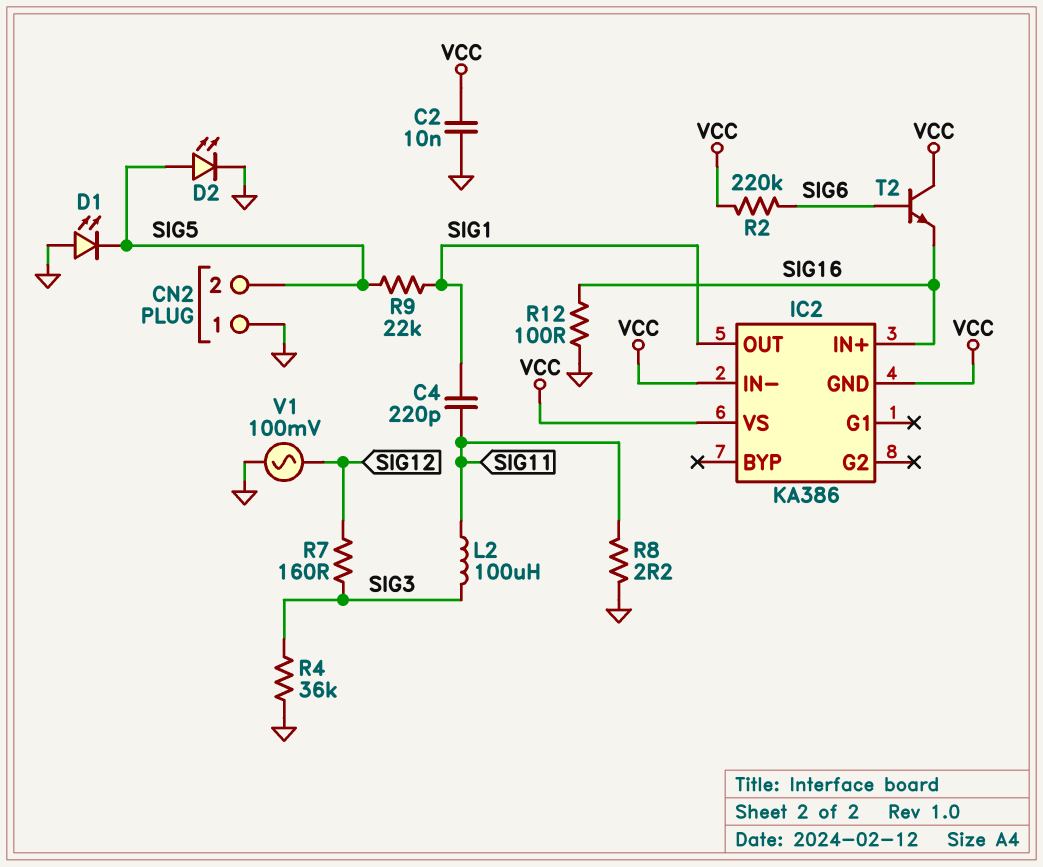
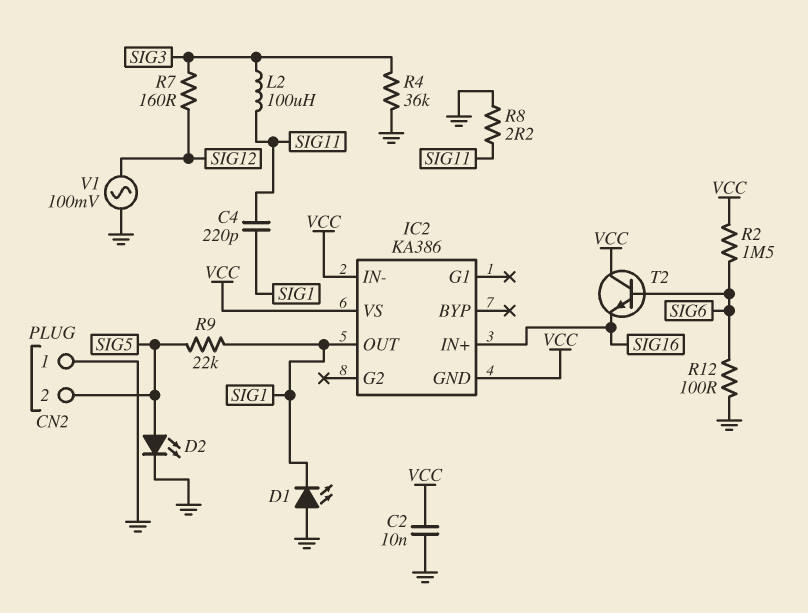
D1: LED (A GND, K SIG5) -> LED (A GND, K SIG1)
R2: 220k (SIG6, VCC) -> 1.5M (SIG6, VCC)
R12: 100 (GND, SIG16) -> 100 (GND, SIG6)

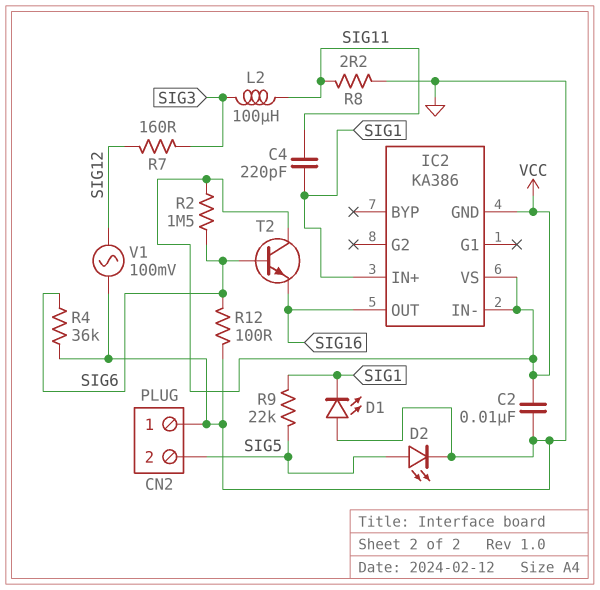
IC2 pin IN+: SIG16 -> SIG1
IC2 pin OUT: SIG1 -> SIG16
R4: 36k (GND, SIG3) -> 36k (GND, SIG6)

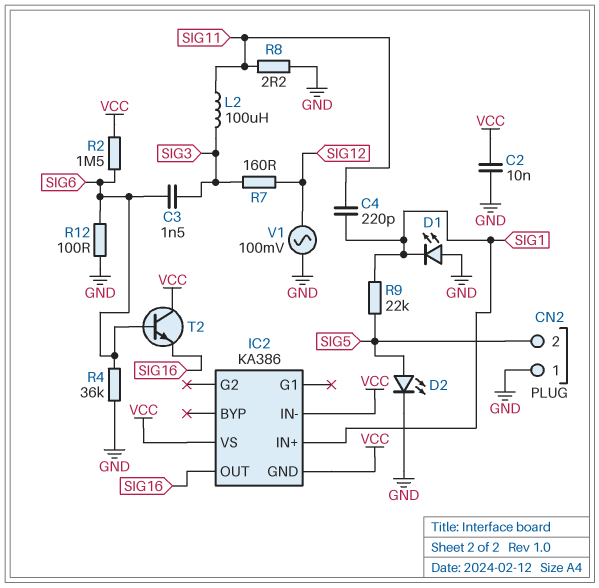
C3: none -> 1.5nF (SIG3, SIG6)

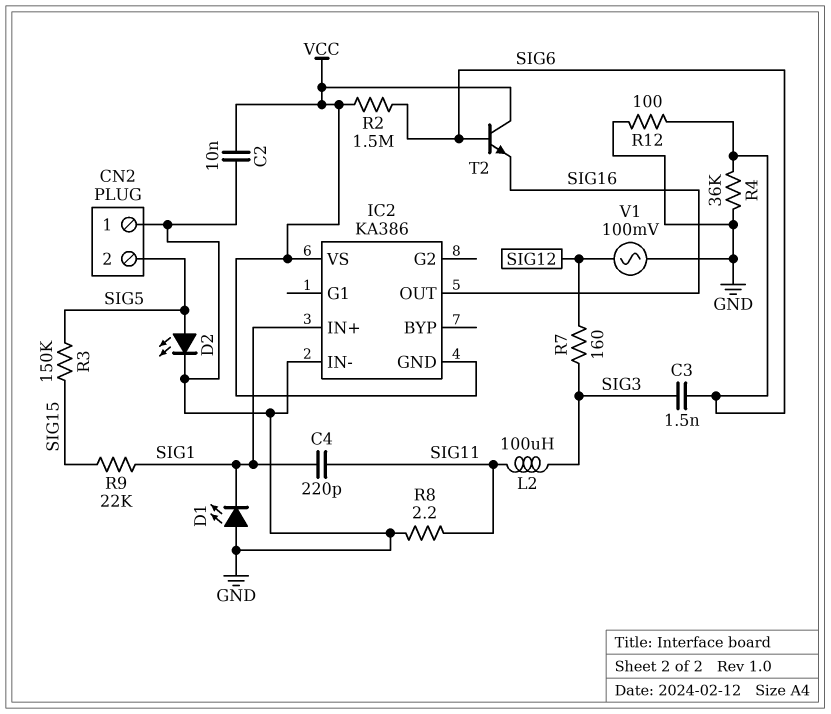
IC2 pin IN-: VCC -> GND
R3: none -> 150k (SIG5, SIG15)
R9: 22k (SIG1, SIG5) -> 22k (SIG1, SIG15)

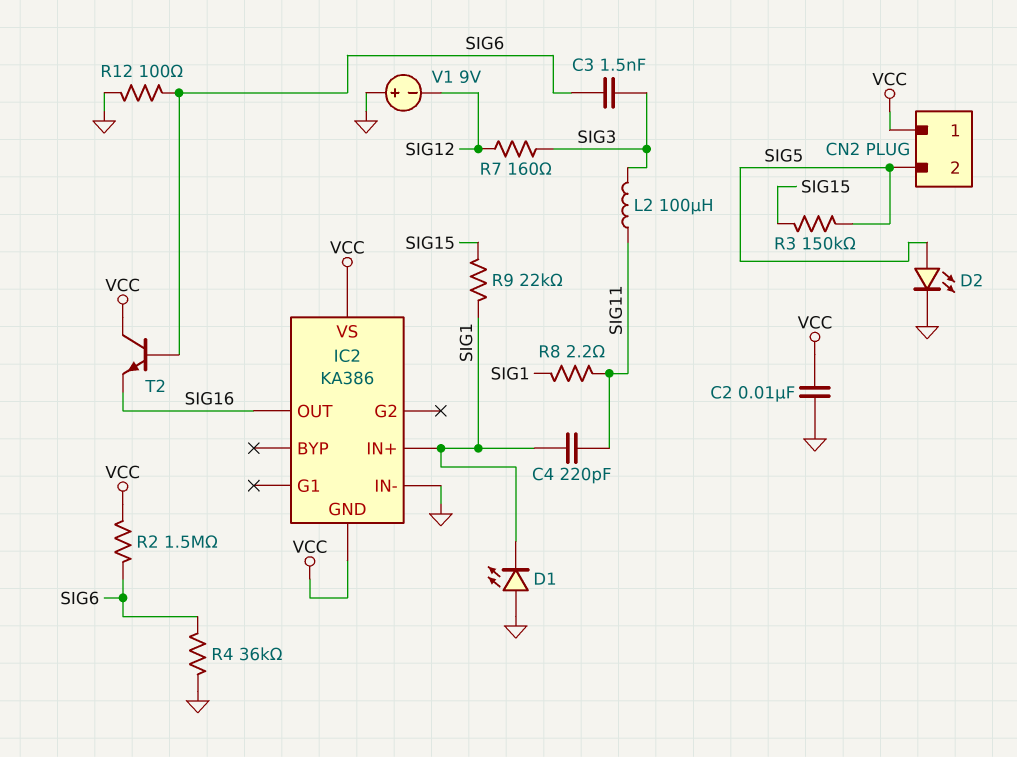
CN2 pin 1: GND -> VCC
R8: 2.2 (GND, SIG11) -> 2.2 (SIG1, SIG11)
V1: AC 100mV (GND, SIG12) -> 9V (plus GND, minus SIG12)

